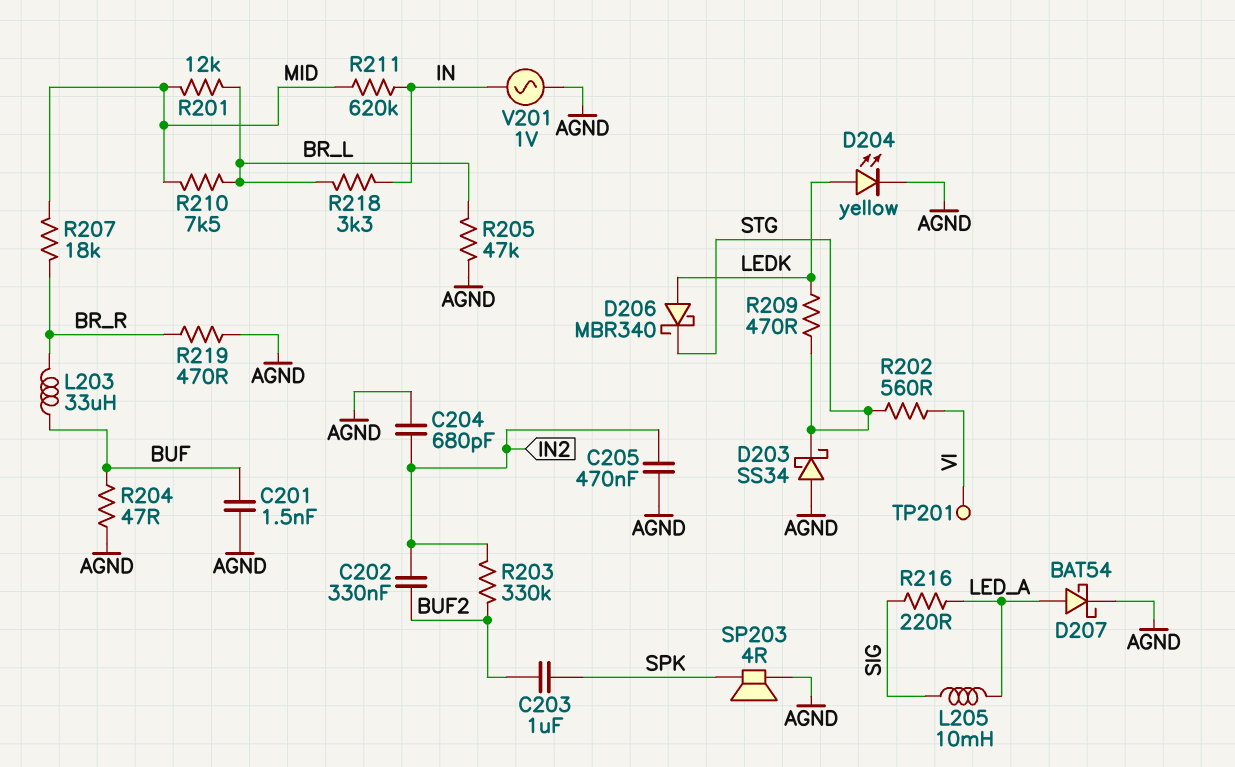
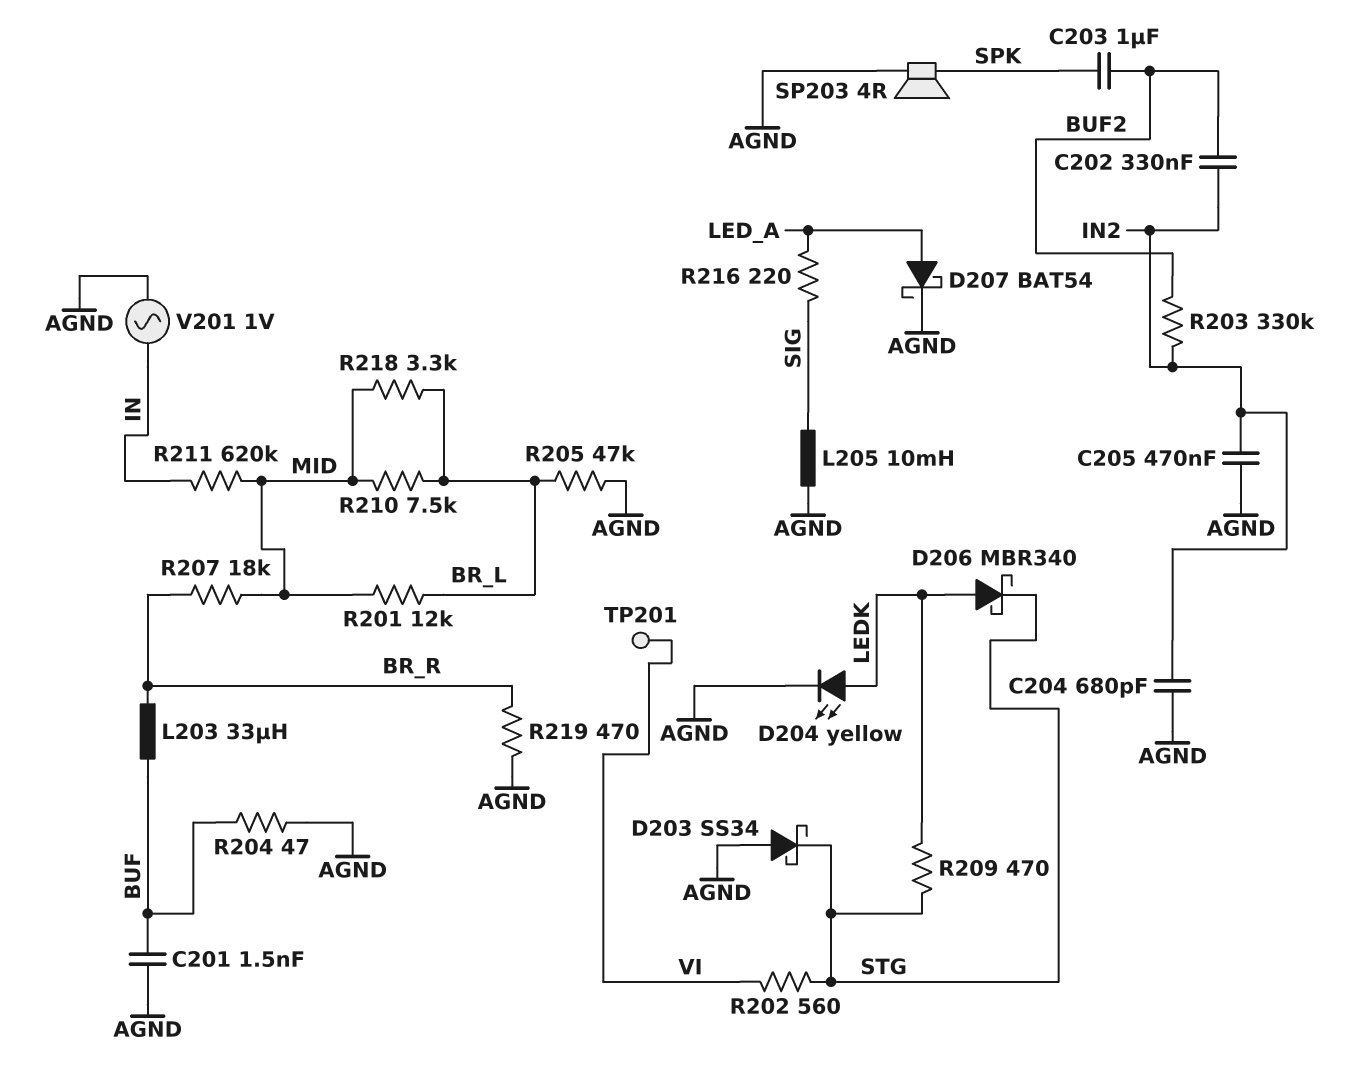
L205: 10mH (LED_A, SIG) -> 10mH (AGND, SIG)
R218: 3.3k (BR_L, IN) -> 3.3k (BR_L, MID)

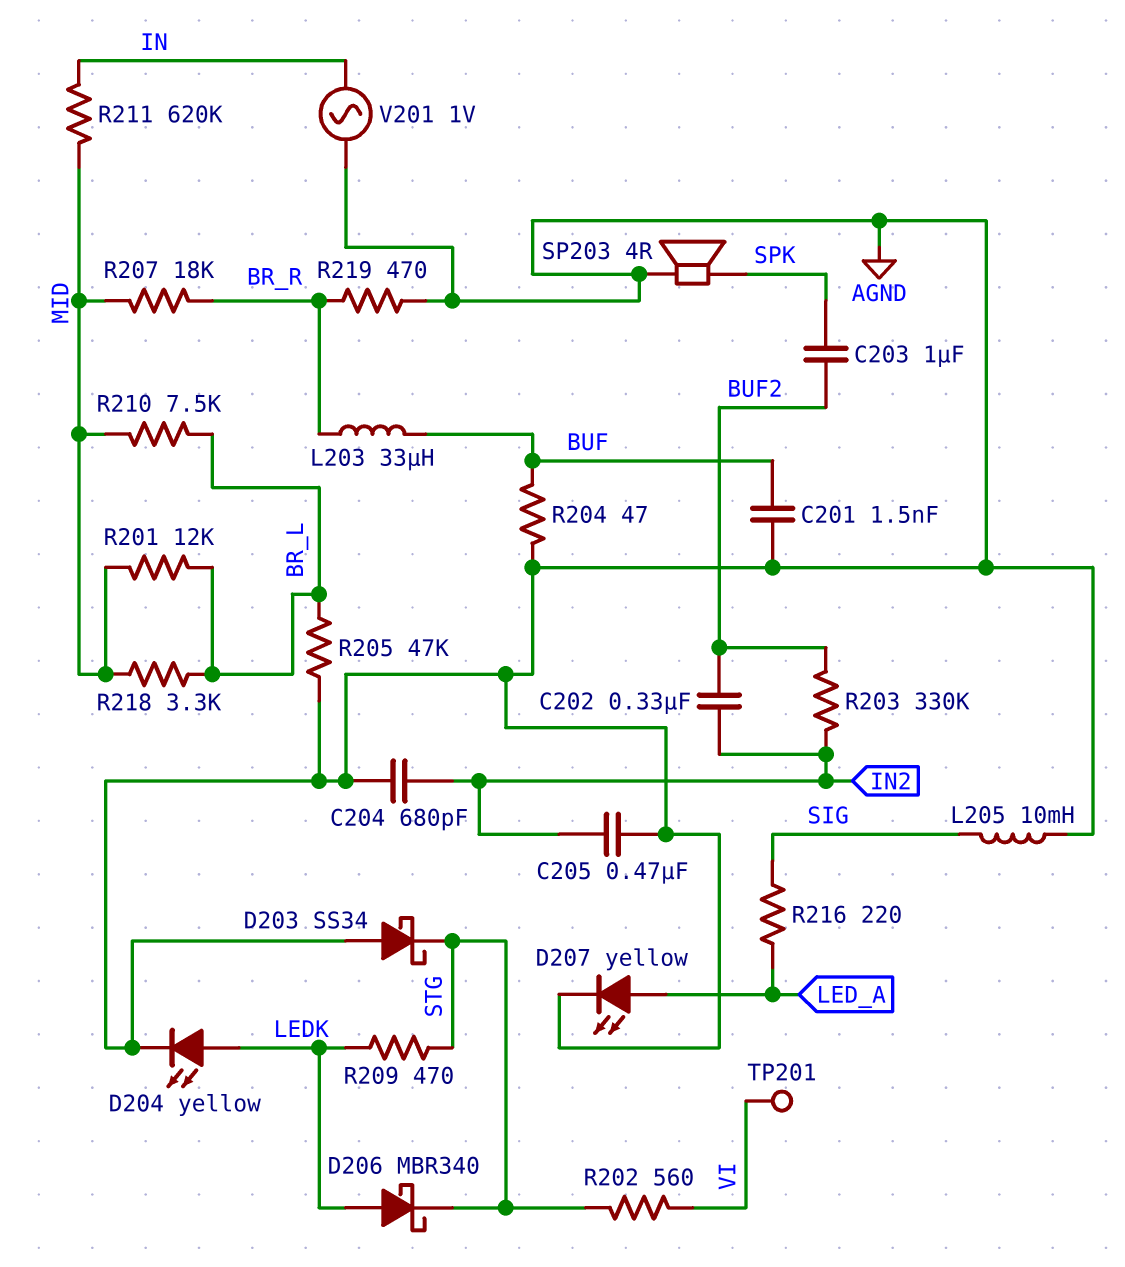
D207: schottky BAT54 (A LED_A, K AGND) -> LED yellow (A LED_A, K AGND)

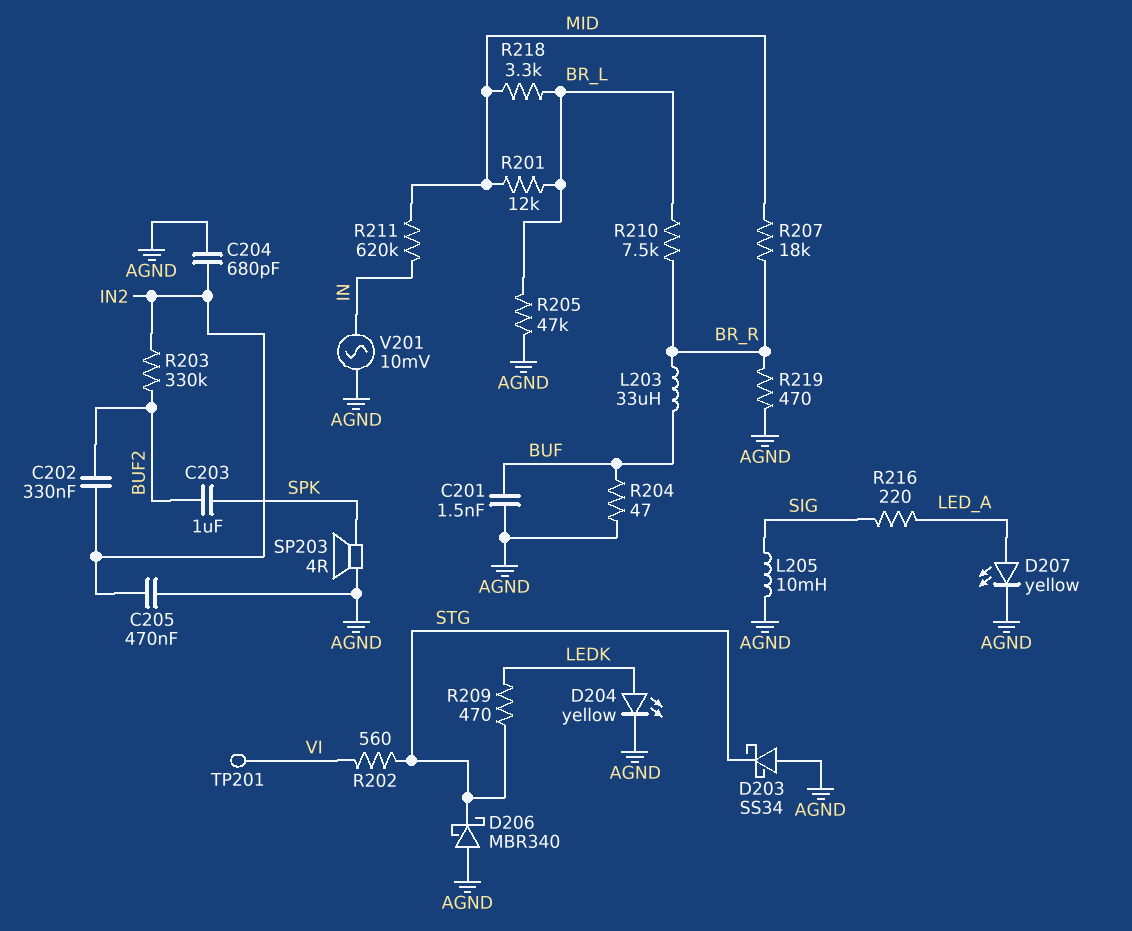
D206: schottky MBR340 (A LEDK, K STG) -> schottky MBR340 (A AGND, K STG)
R210: 7.5k (BR_L, MID) -> 7.5k (BR_L, BR_R)
V201: AC 1V (AGND, IN) -> AC 10mV (AGND, IN)

